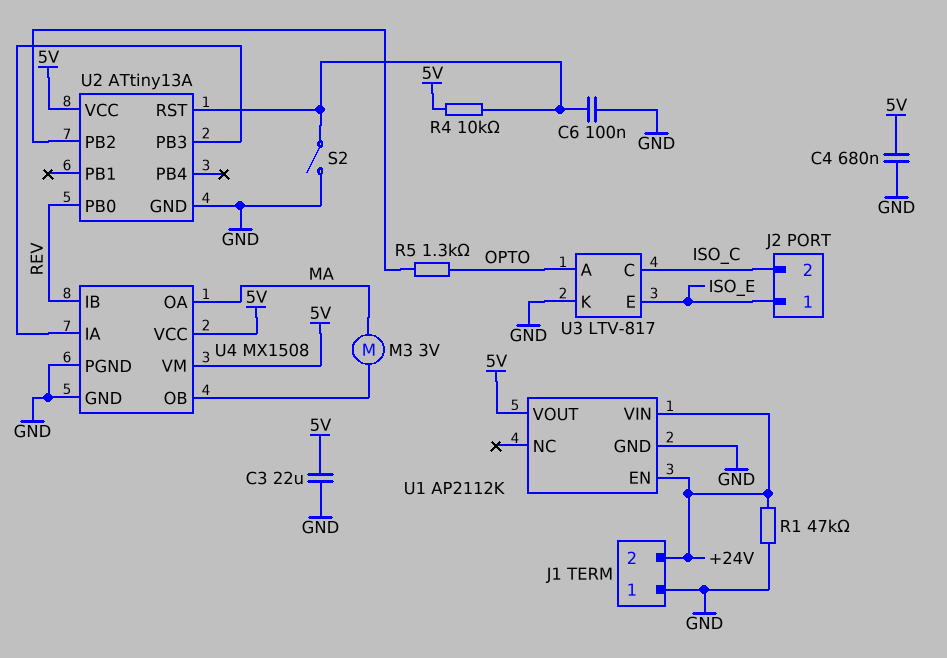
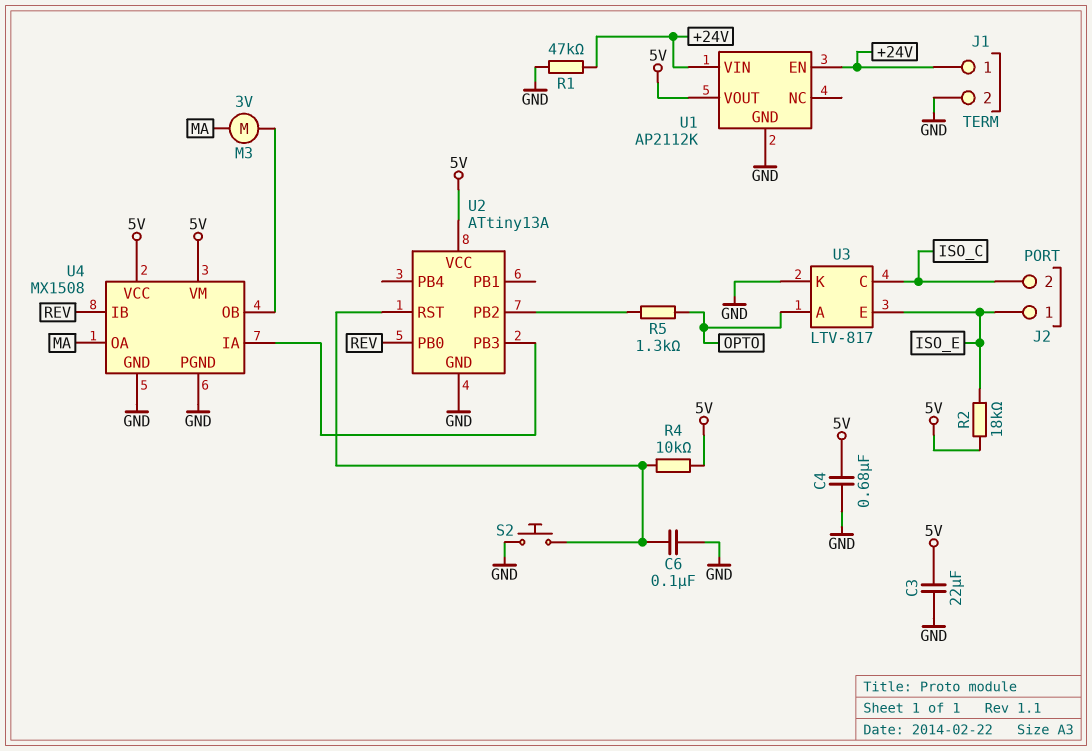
J1 pin 1: GND -> +24V
J1 pin 2: +24V -> GND
R2: none -> 18k (5V, ISO_E)
S2: switch (GND, U2/RST) -> button (GND, U2/RST)

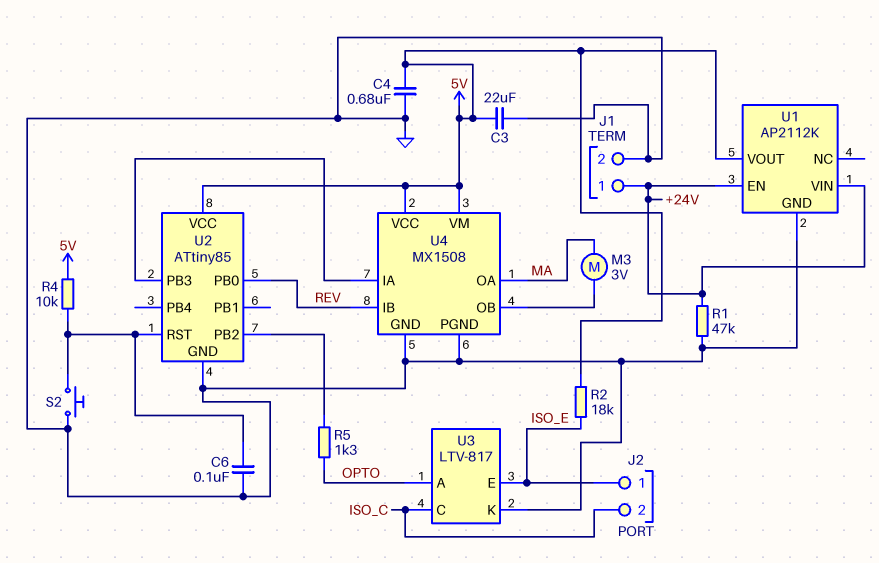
U2: ATtiny13A -> ATtiny85

